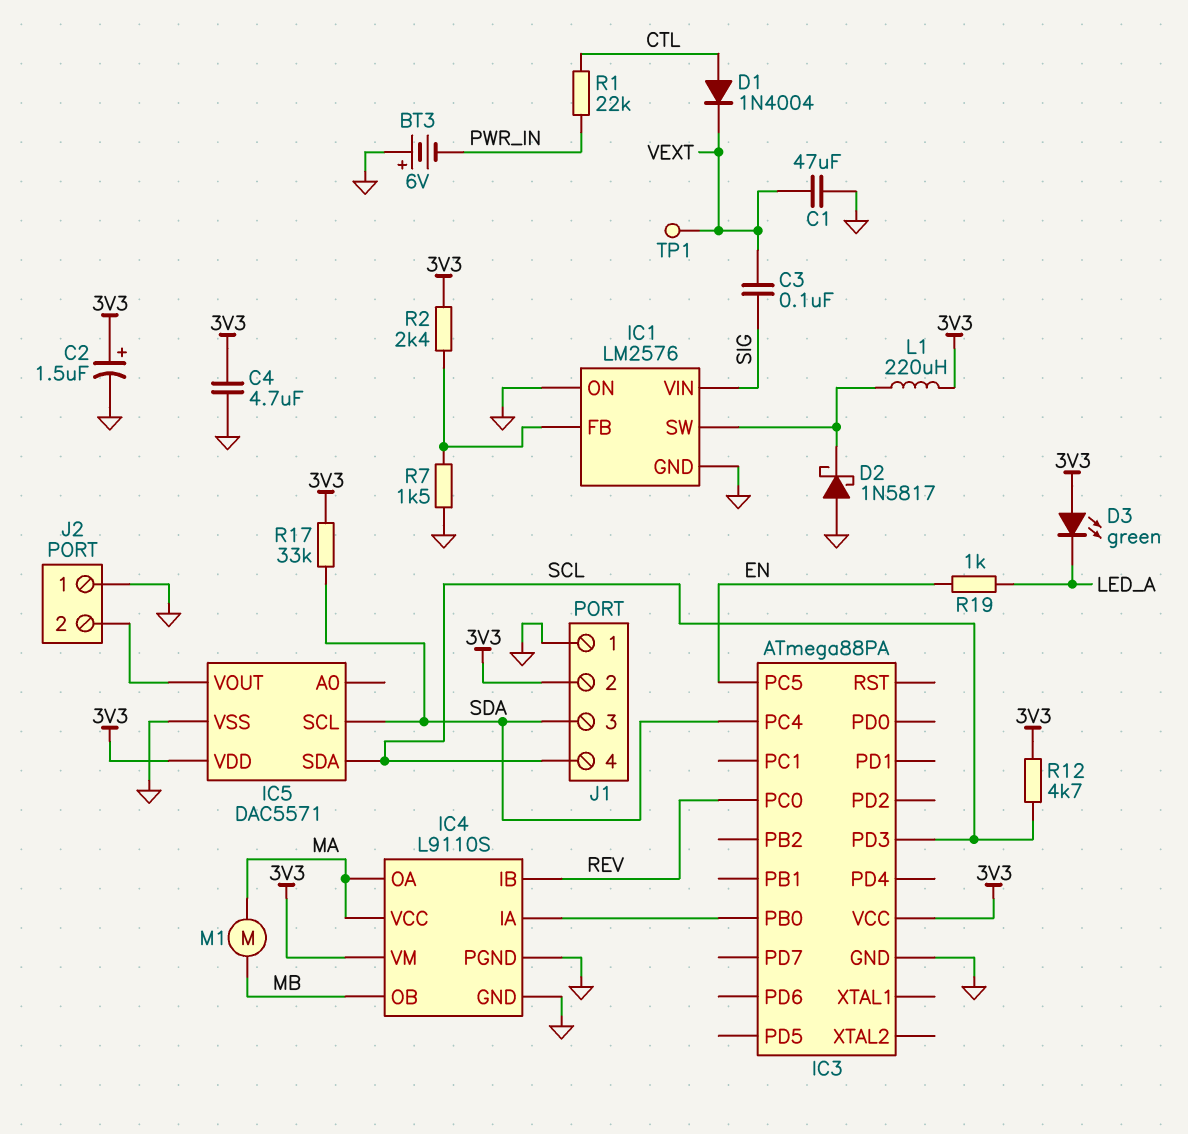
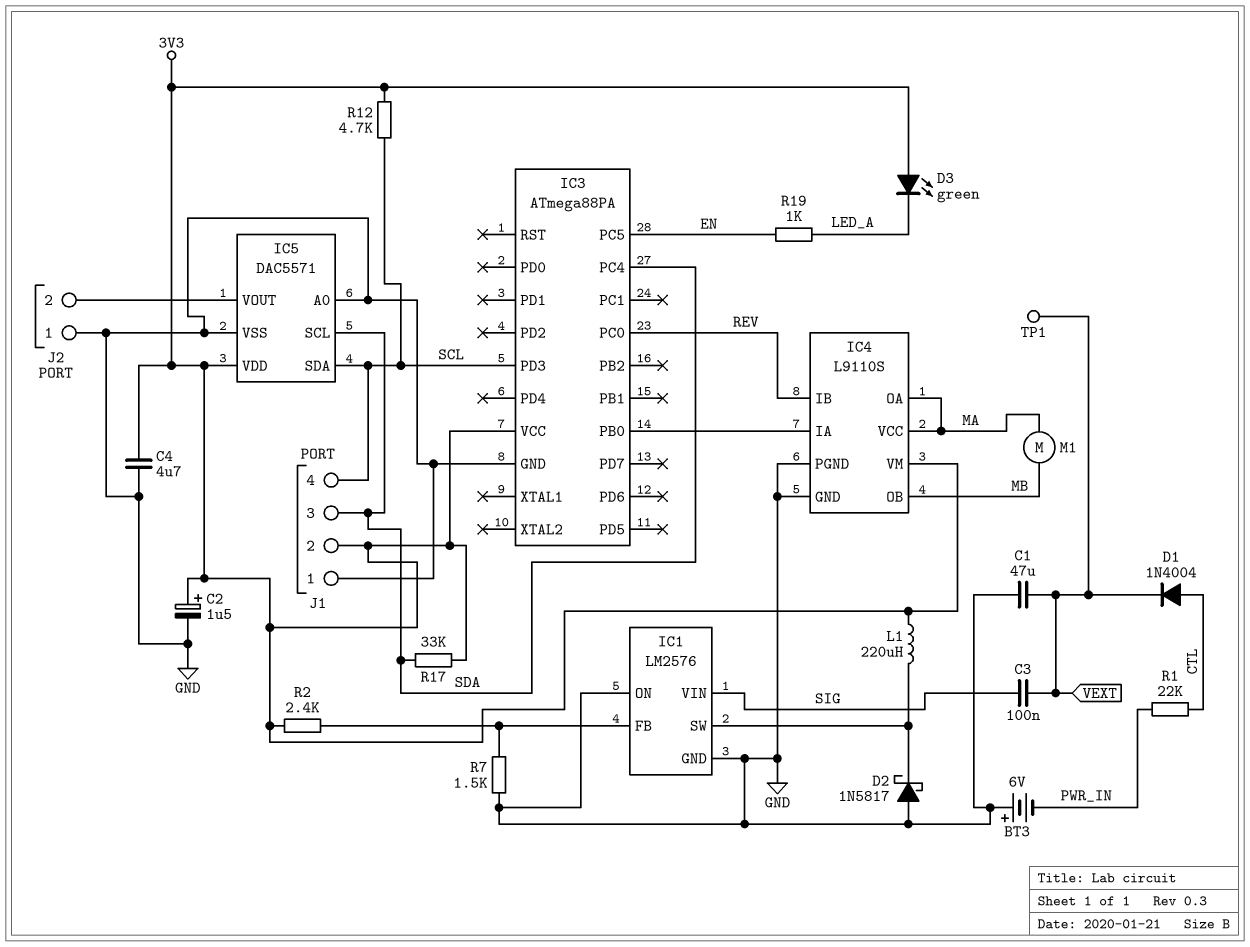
IC5 pin A0: none -> GND

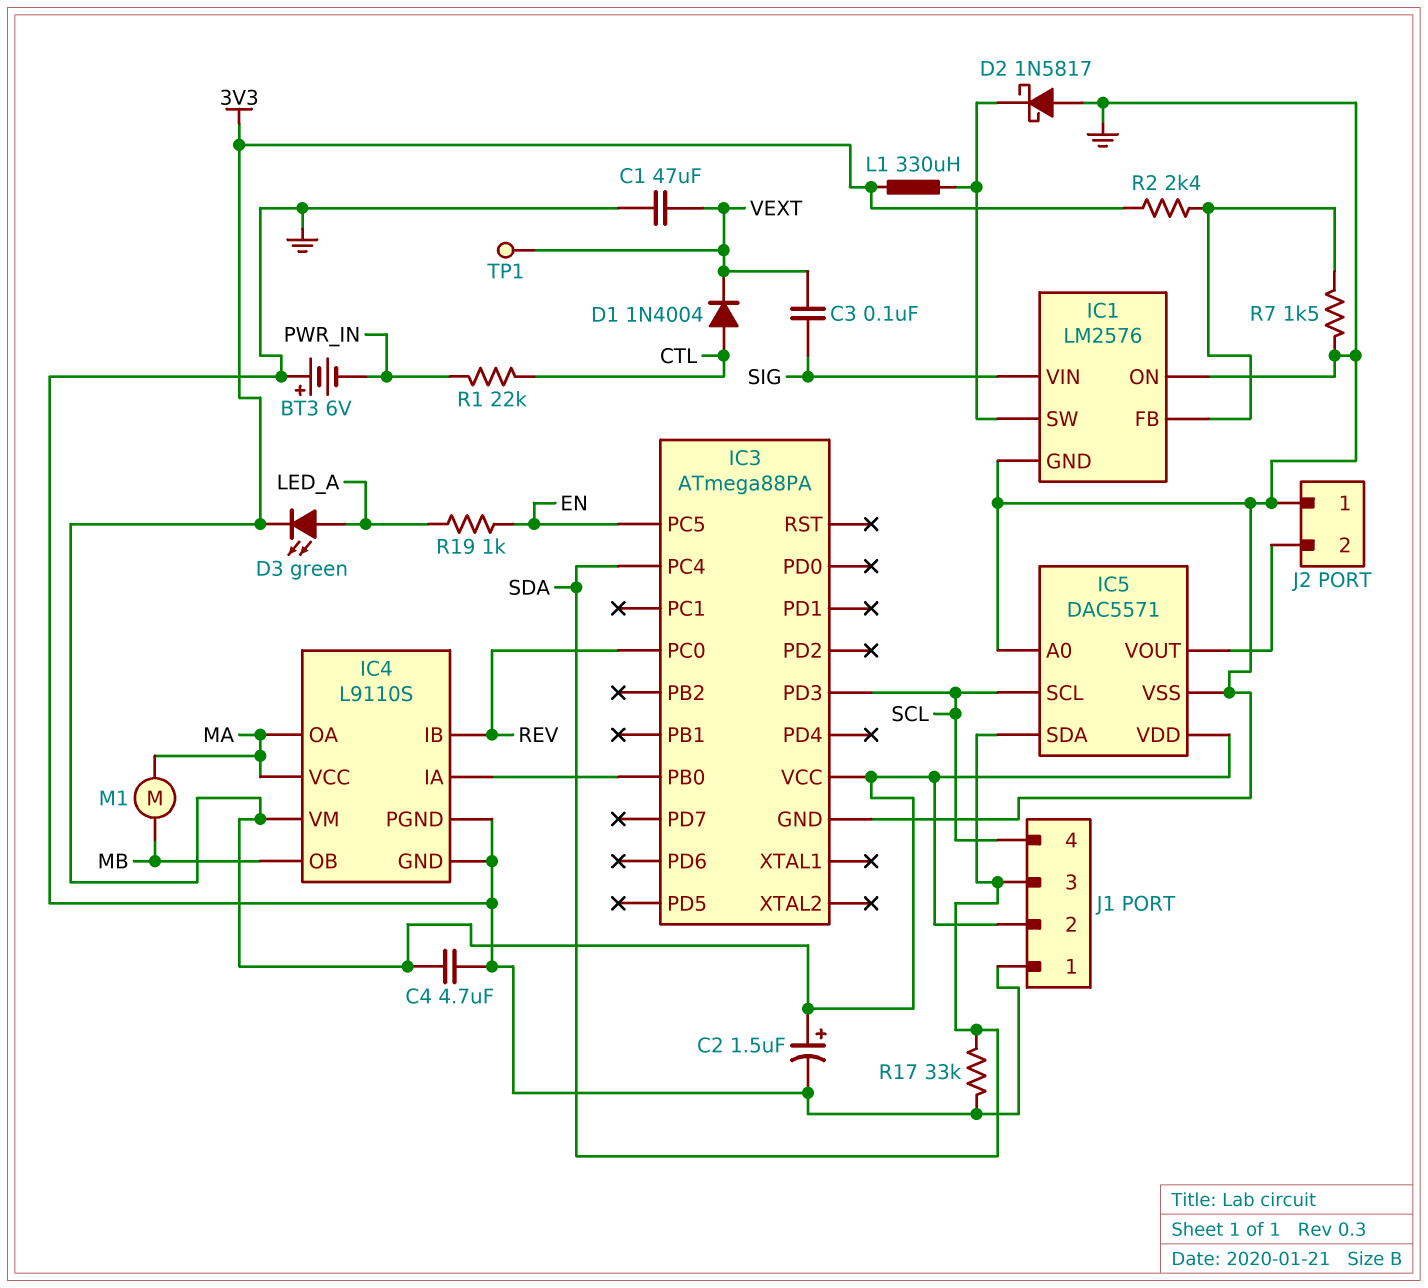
D3: LED green (A 3V3, K LED_A) -> LED green (A LED_A, K 3V3)
IC5 pin SCL: SDA -> SCL
IC5 pin SDA: SCL -> SDA
L1: 220uH (3V3, IC1/SW) -> 330uH (3V3, IC1/SW)
R12: 4.7k (3V3, SCL) -> none
R17: 33k (3V3, SDA) -> 33k (GND, SDA)

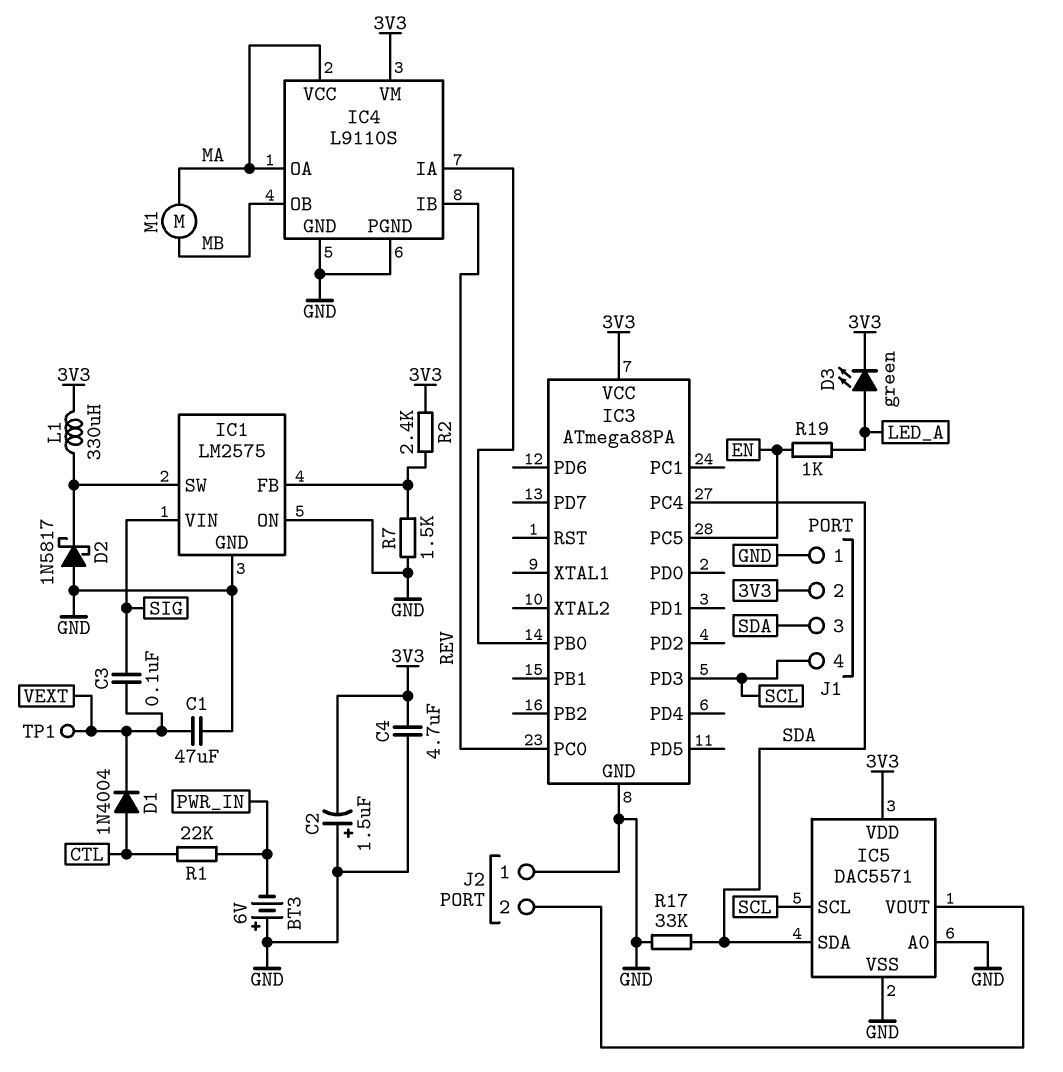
C2: 1.5uF (plus 3V3, minus GND) -> 1.5uF (plus GND, minus 3V3)
IC1: LM2576 -> LM2575

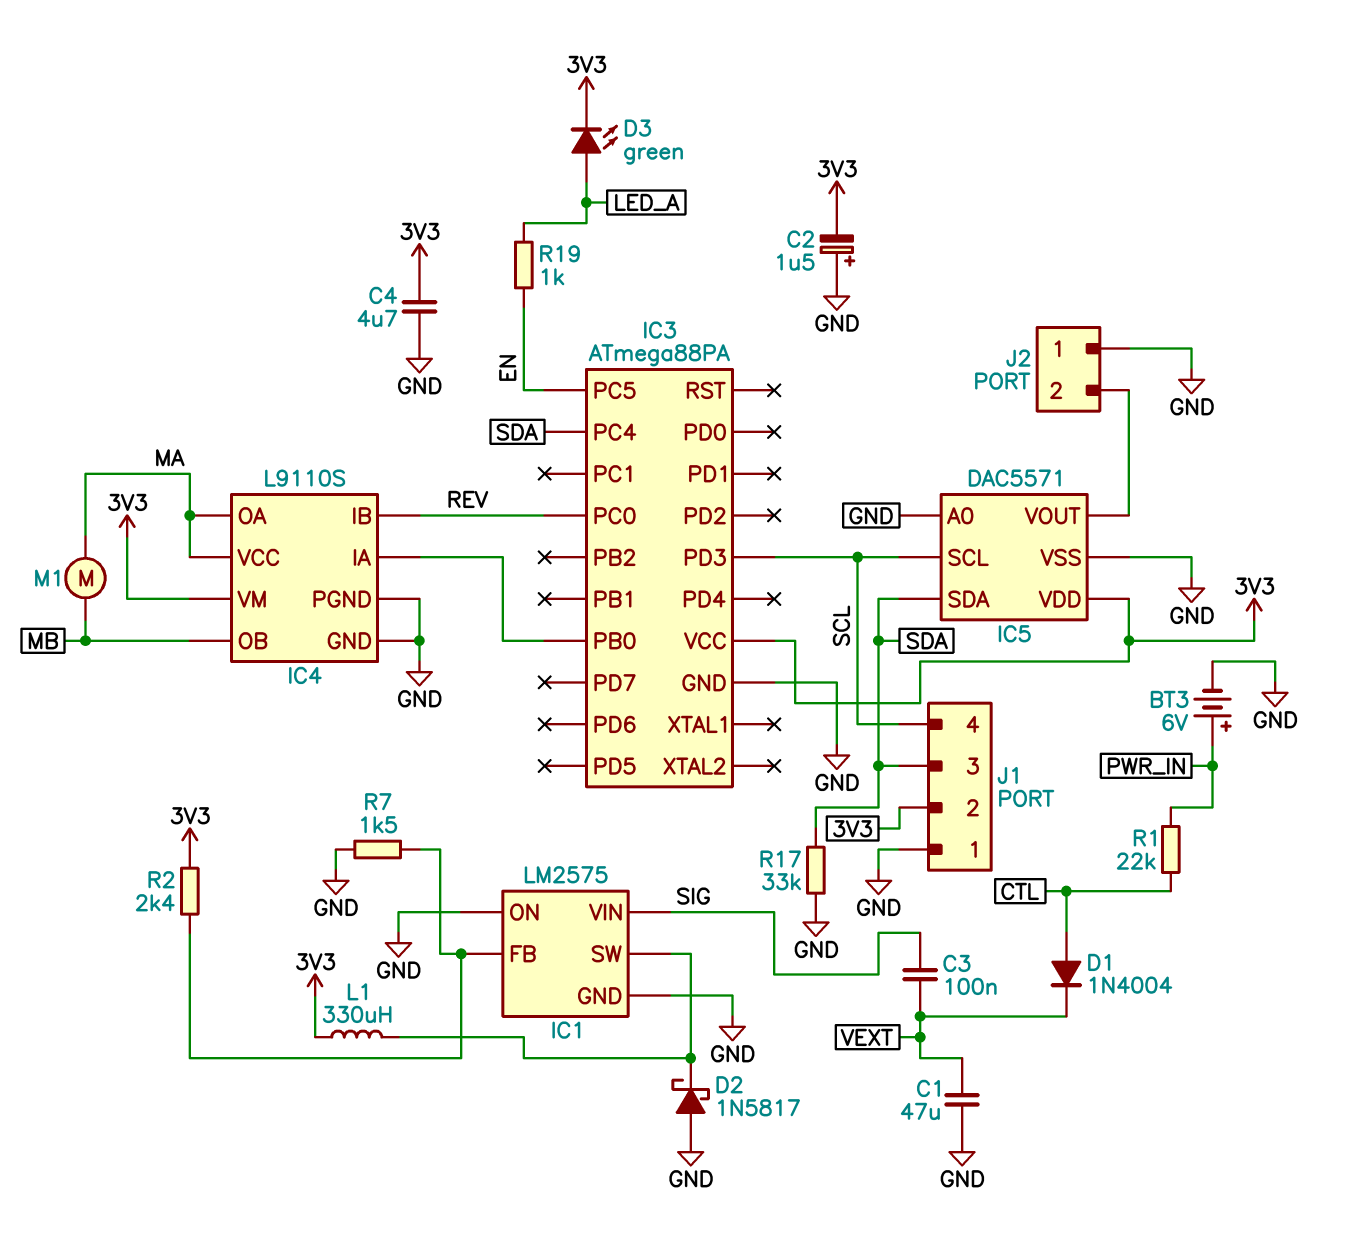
BT3: 6V (plus GND, minus PWR_IN) -> 6V (plus PWR_IN, minus GND)
TP1: test point (VEXT) -> none

